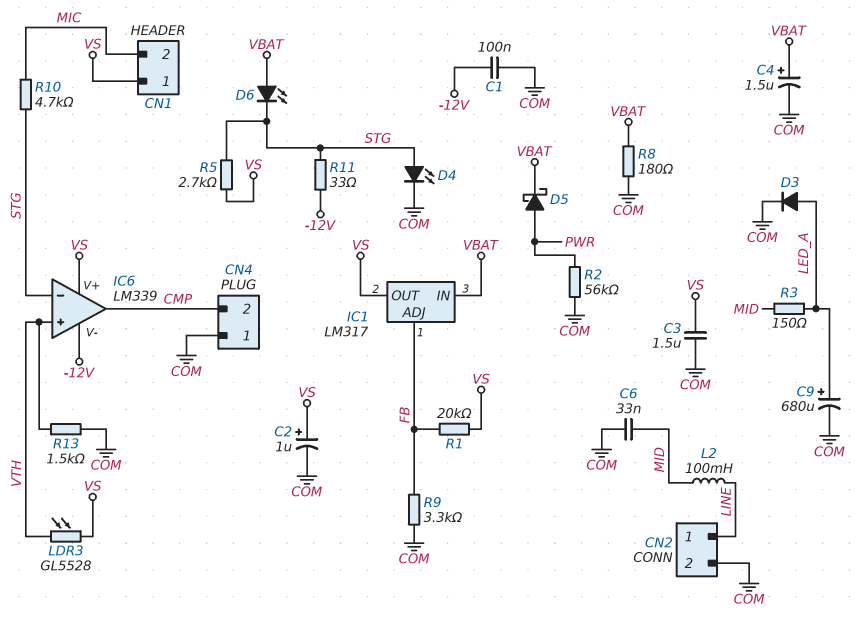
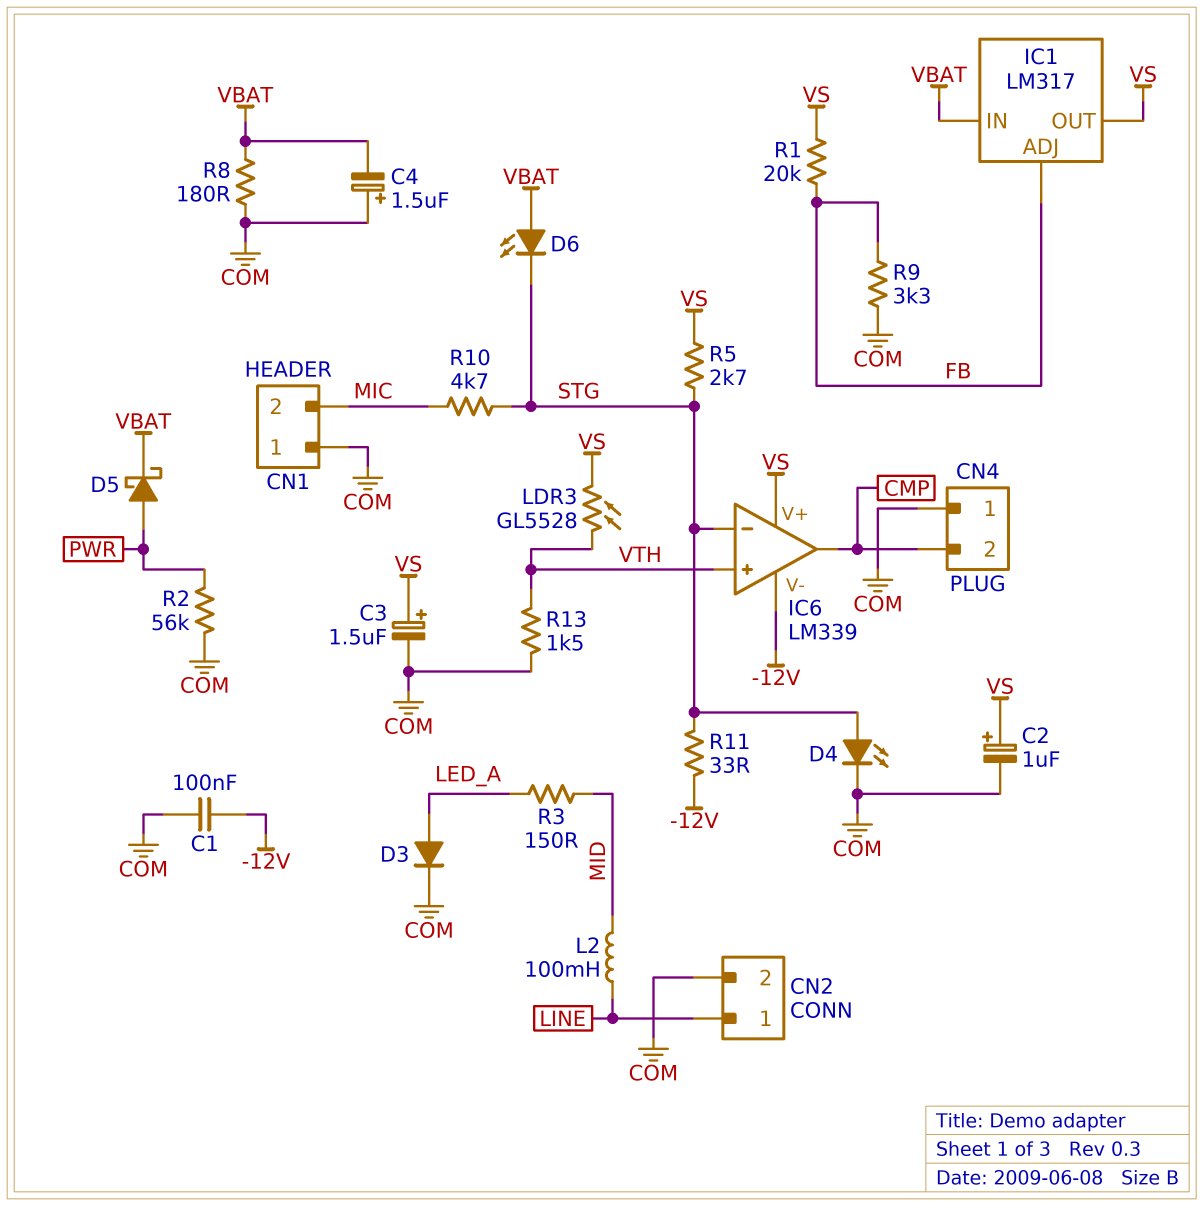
C3: 1.5uF (COM, VS) -> 1.5uF (plus VS, minus COM)
C4: 1.5uF (plus VBAT, minus COM) -> 1.5uF (plus COM, minus VBAT)
C6: 33nF (COM, MID) -> none
C9: 680uF (plus LED_A, minus COM) -> none
CN1 pin 1: VS -> COM

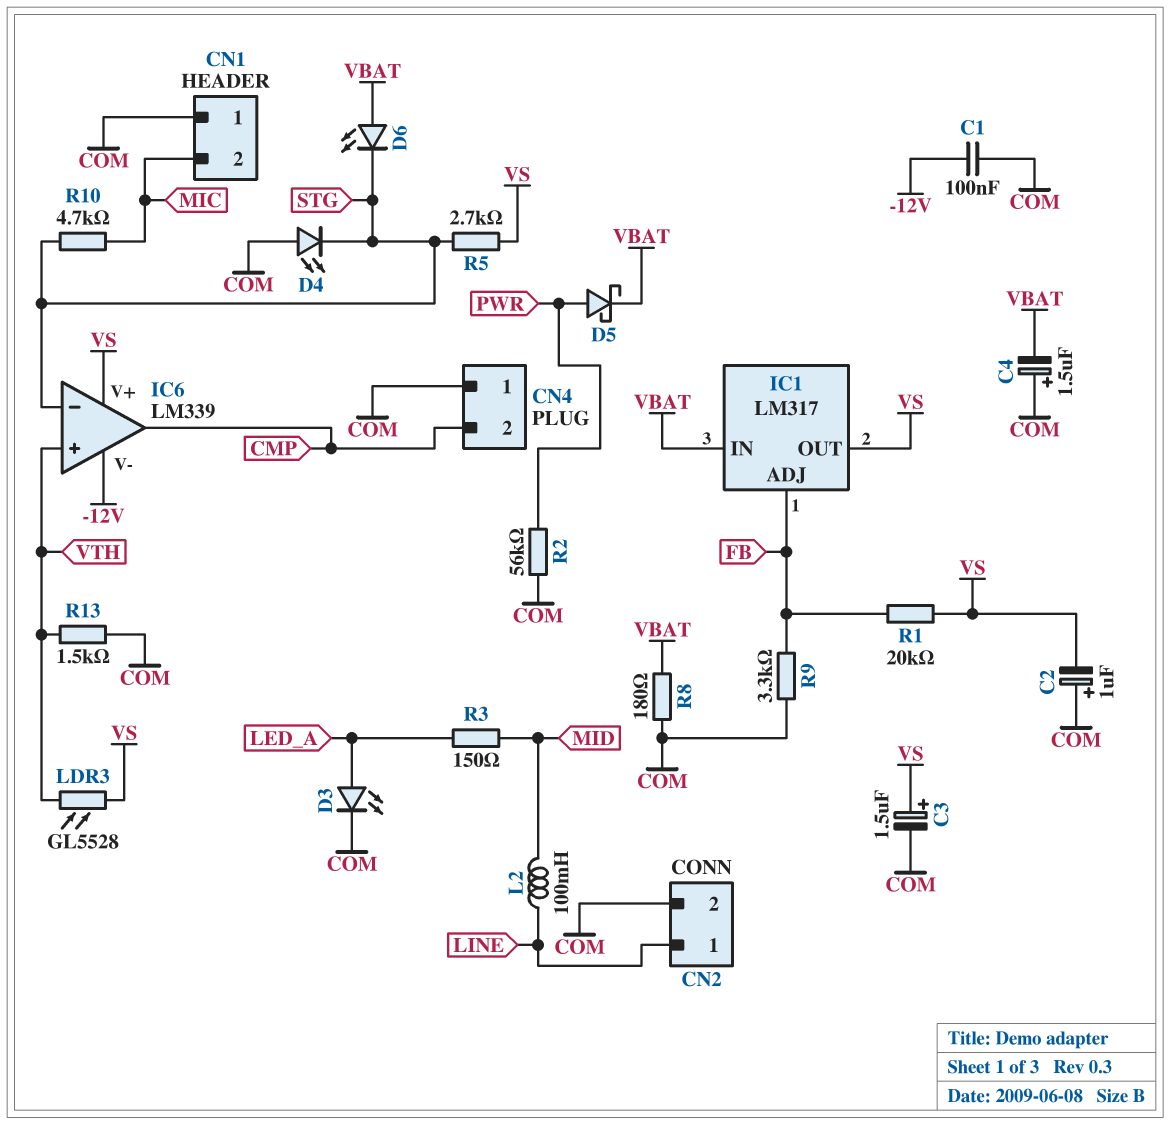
C2: 1uF (plus VS, minus COM) -> 1uF (plus COM, minus VS)
D3: diode (A LED_A, K COM) -> LED (A LED_A, K COM)
D4: LED (A STG, K COM) -> LED (A COM, K STG)
R11: 33 (-12V, STG) -> none

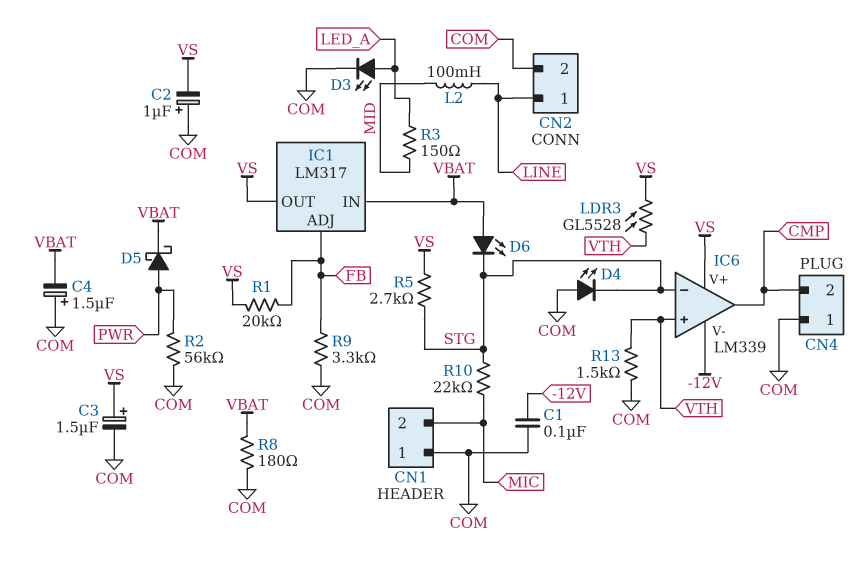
R10: 4.7k (MIC, STG) -> 22k (MIC, STG)

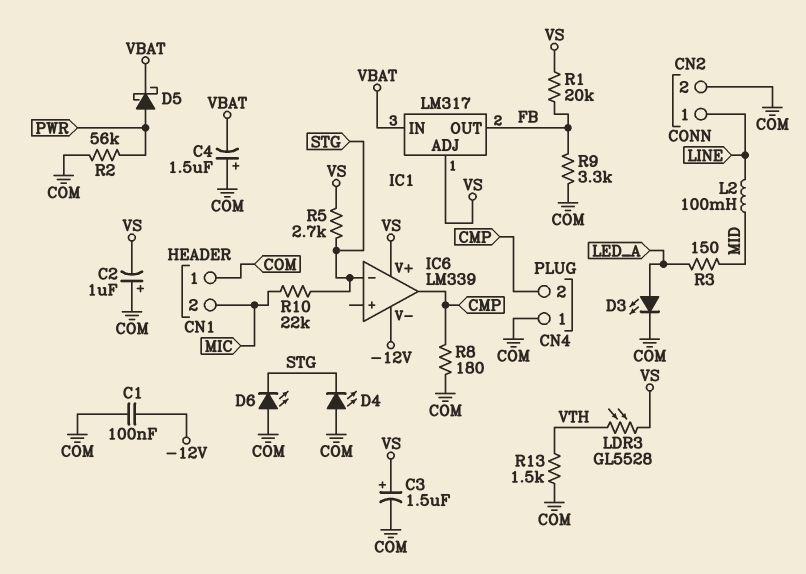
D6: LED (A VBAT, K STG) -> LED (A COM, K STG)
IC1 pin ADJ: FB -> VS
IC1 pin OUT: VS -> FB
IC6 pin in+: VTH -> none
R8: 180 (COM, VBAT) -> 180 (CMP, COM)

